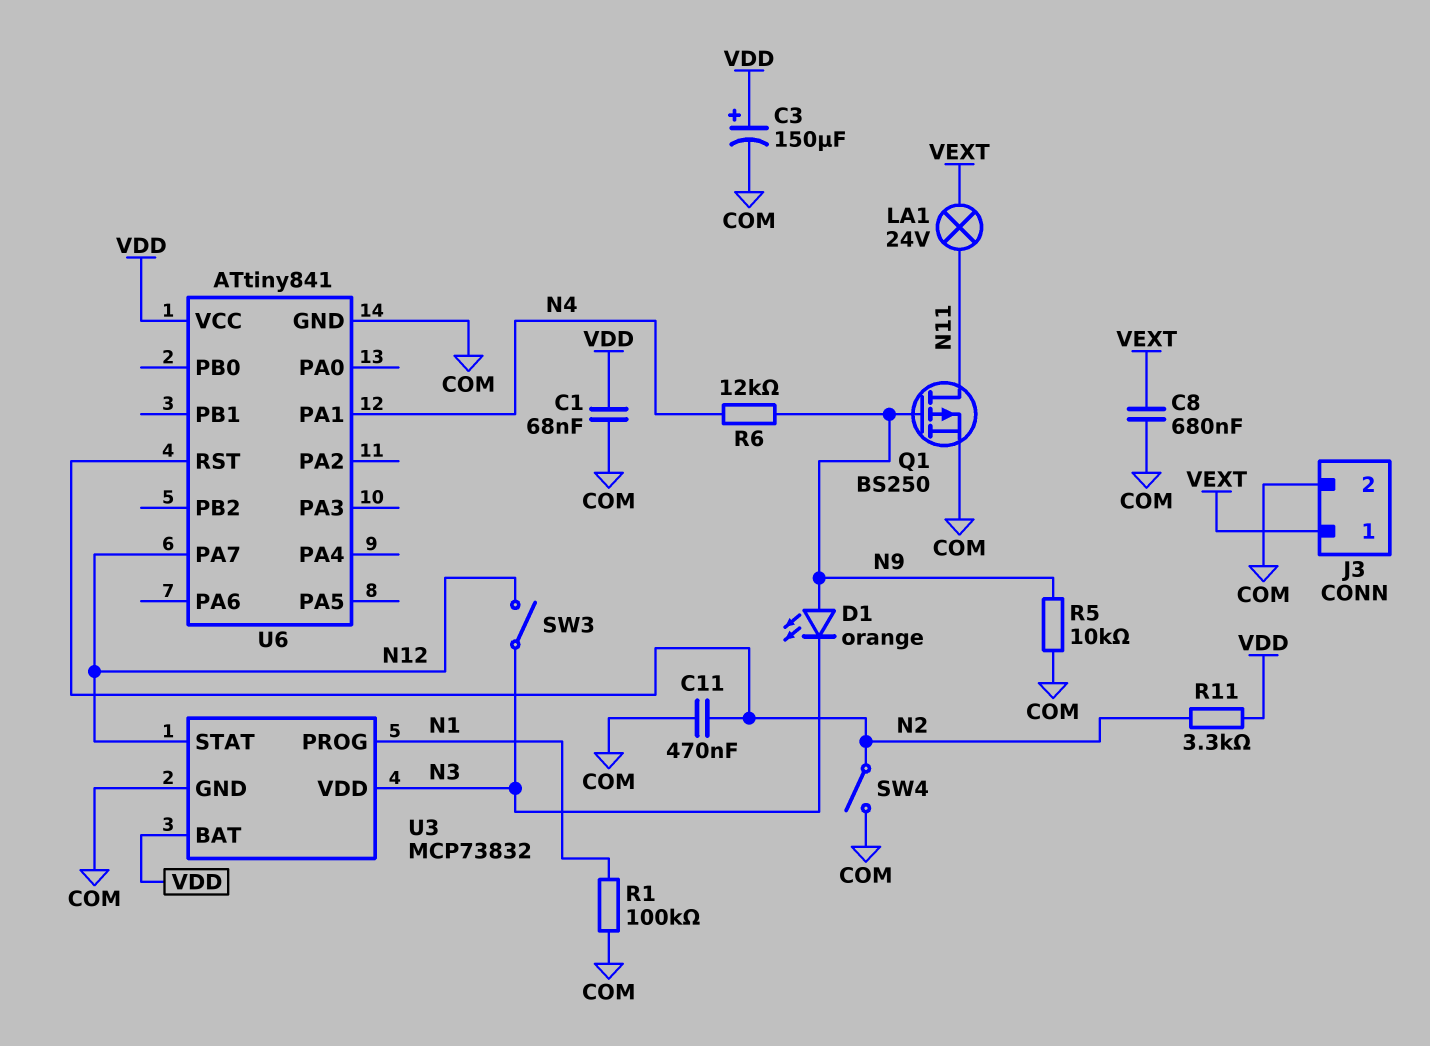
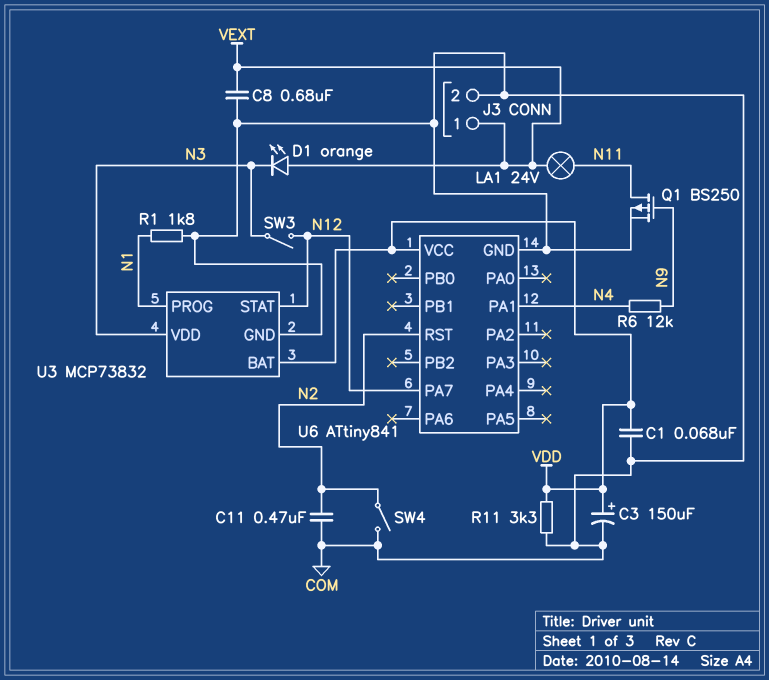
D1: LED orange (A N9, K N3) -> LED orange (A VEXT, K N3)
R1: 100k (COM, N1) -> 1.8k (COM, N1)
R5: 10k (COM, N9) -> none
R11: 3.3k (N2, VDD) -> 3.3k (COM, VDD)

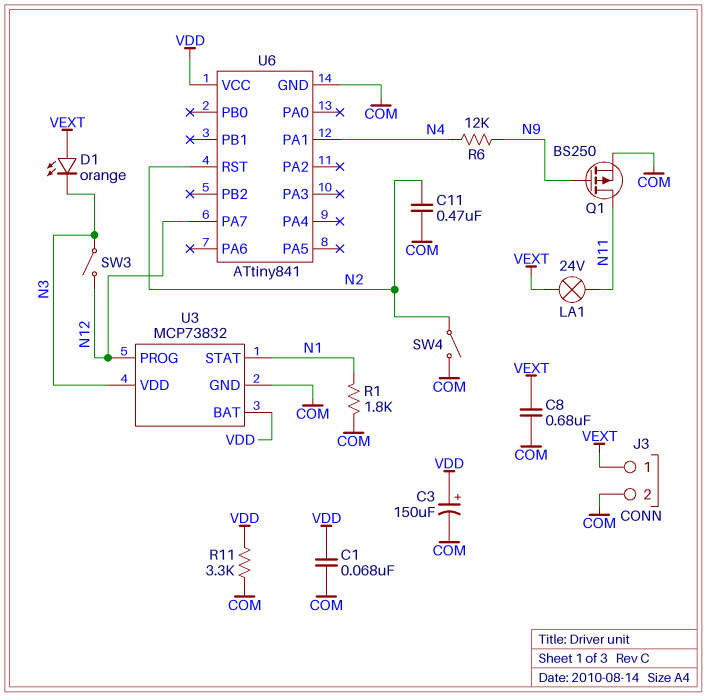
U3 pin PROG: N1 -> N12
U3 pin STAT: N12 -> N1

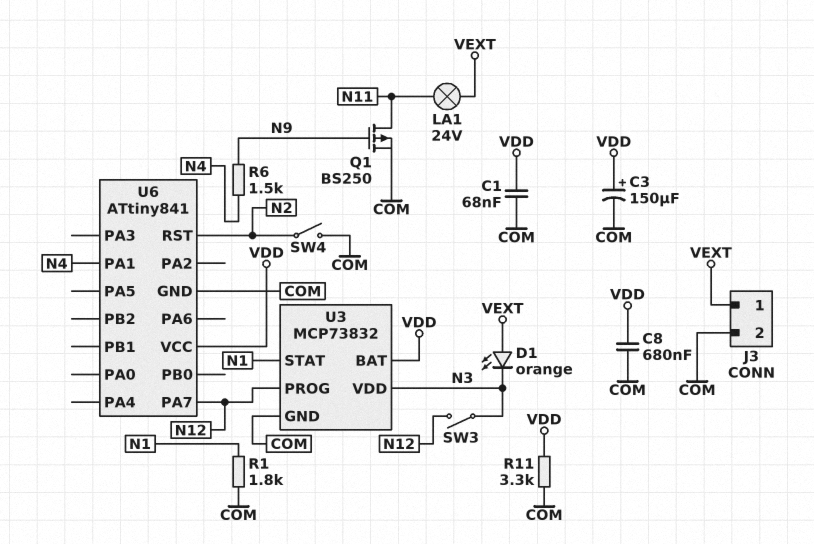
C8: 680nF (COM, VEXT) -> 680nF (COM, VDD)
C11: 470nF (COM, N2) -> none
R6: 12k (N4, N9) -> 1.5k (N4, N9)

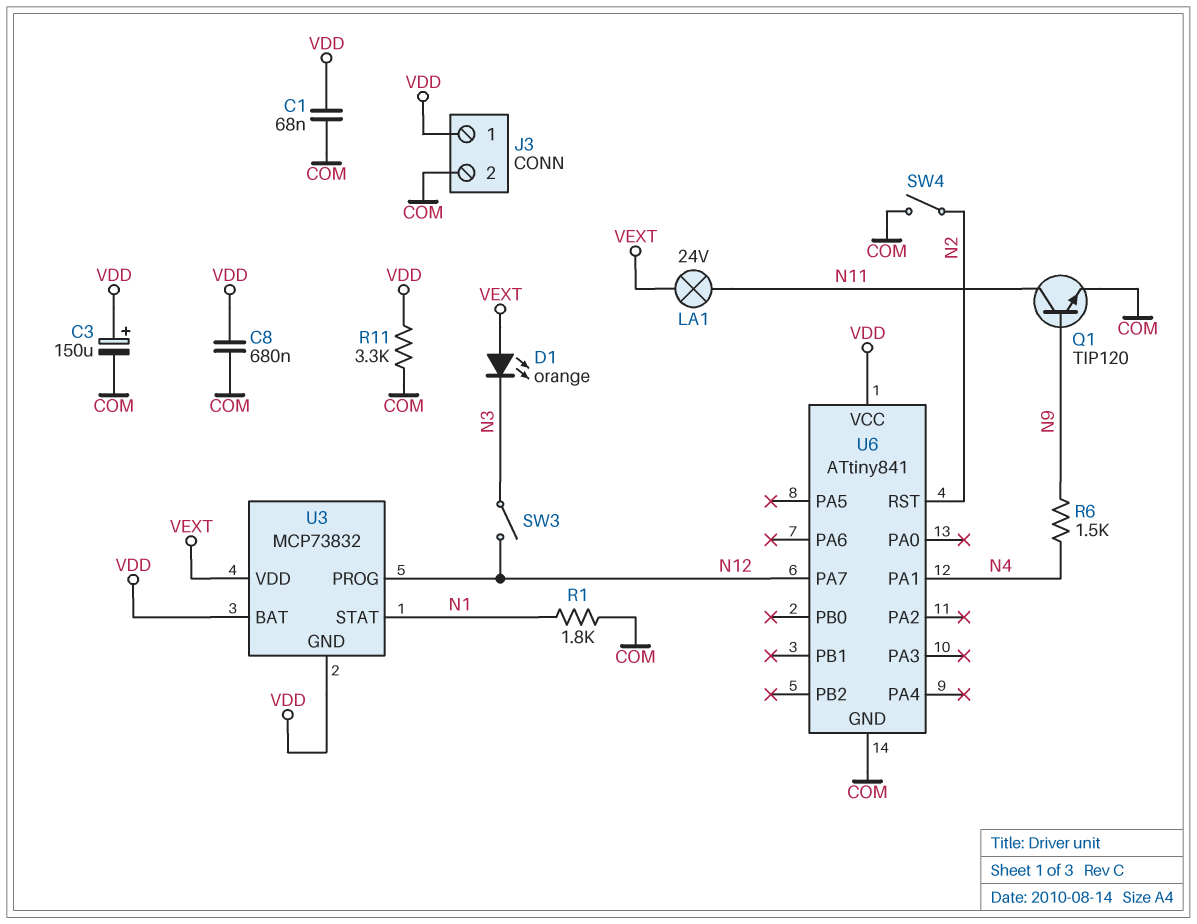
J3 pin 1: VEXT -> VDD
Q1: PMOS BS250 (G N9, D N11, S COM) -> NPN TIP120 (B N9, C N11, E COM)
U3 pin GND: COM -> VDD
U3 pin VDD: N3 -> VEXT

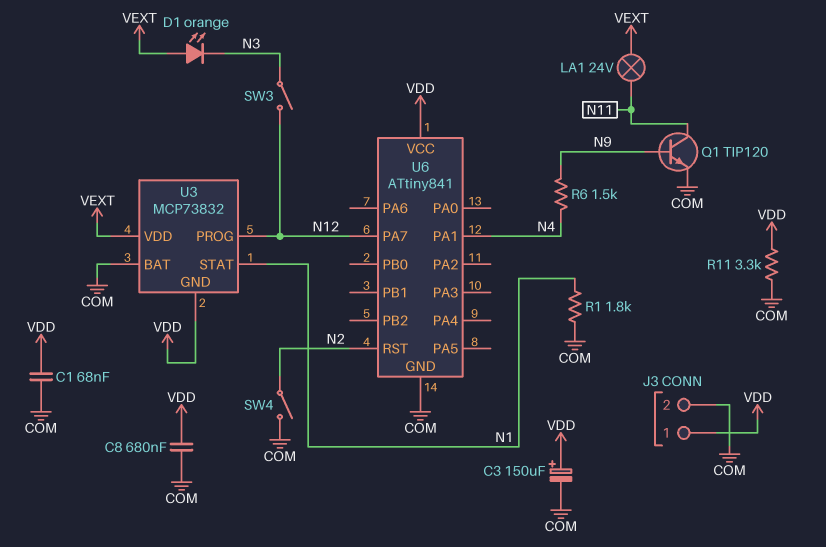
U3 pin BAT: VDD -> COM

